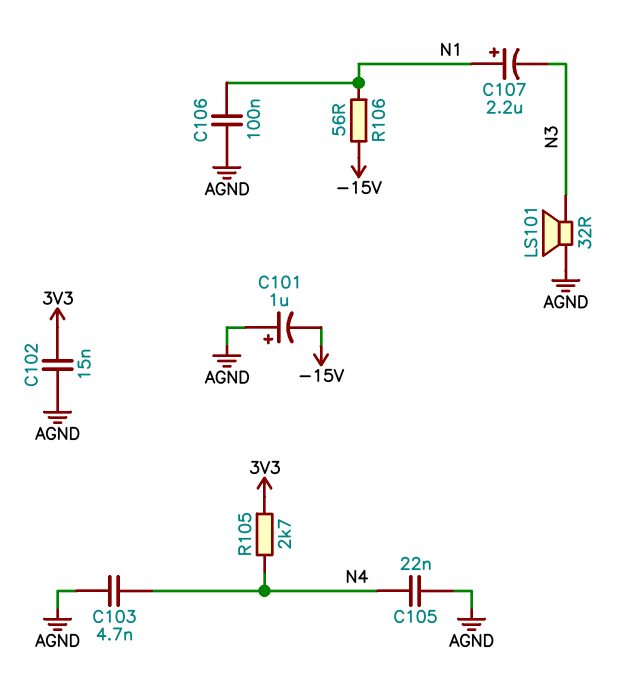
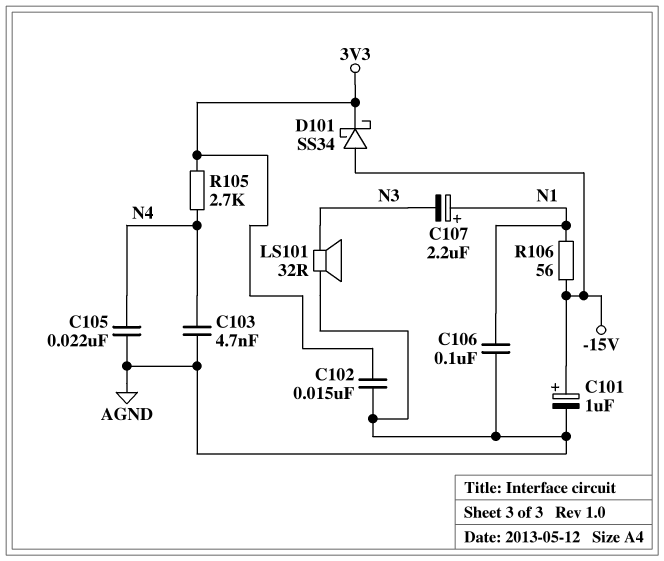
C101: 1uF (plus AGND, minus -15V) -> 1uF (plus -15V, minus AGND)
D101: none -> schottky SS34 (A -15V, K 3V3)

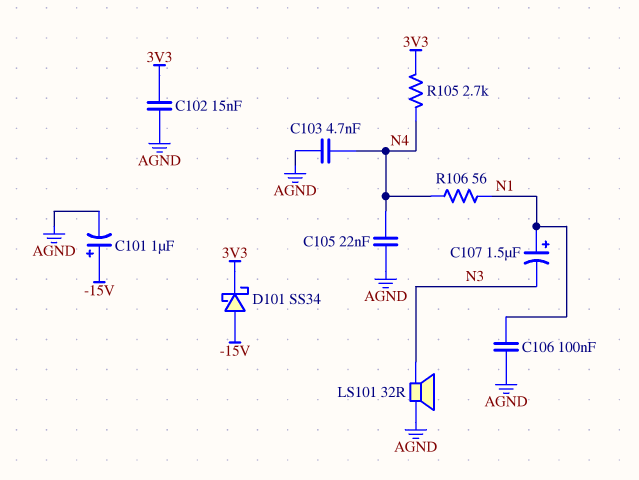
C107: 2.2uF (plus N1, minus N3) -> 1.5uF (plus N1, minus N3)
R106: 56 (-15V, N1) -> 56 (N1, N4)

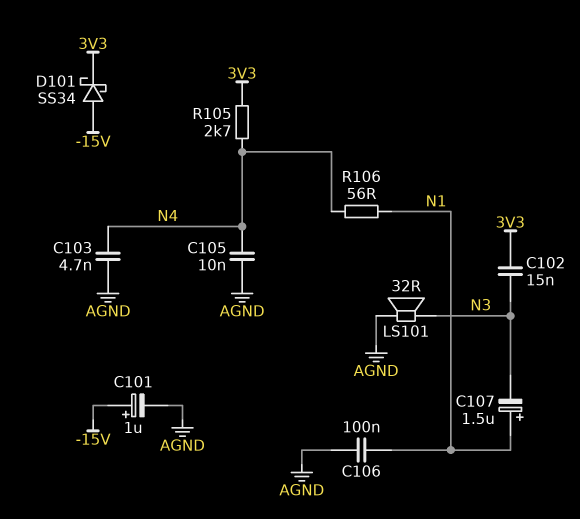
C102: 15nF (3V3, AGND) -> 15nF (3V3, N3)
C105: 22nF (AGND, N4) -> 10nF (AGND, N4)

